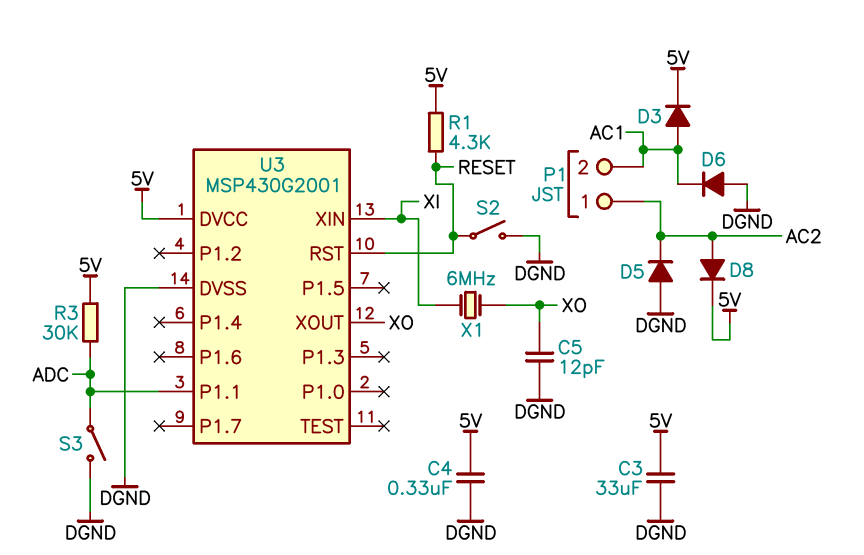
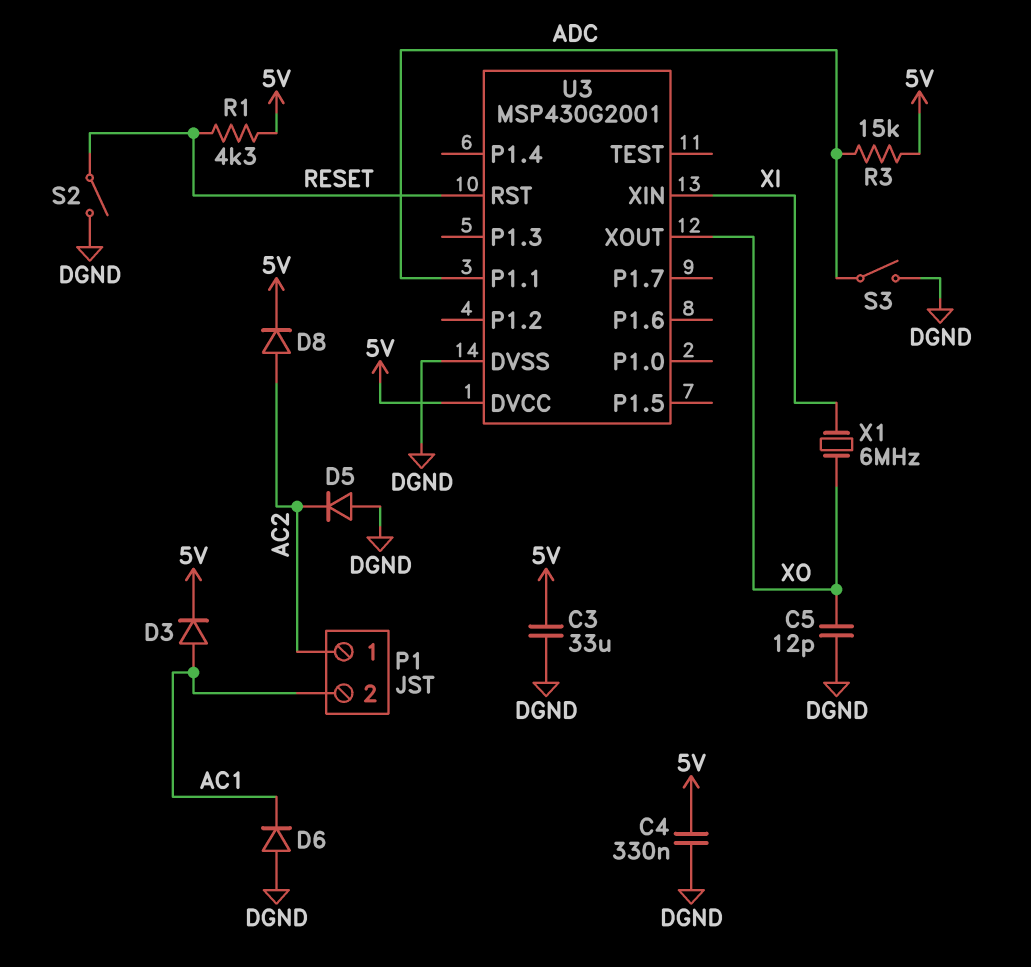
R3: 30k (5V, ADC) -> 15k (5V, ADC)

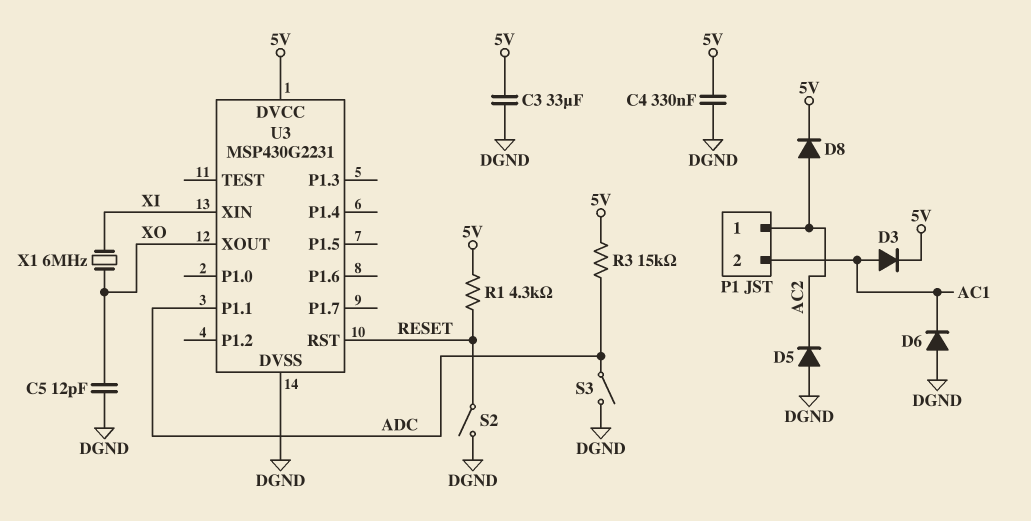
U3: MSP430G2001 -> MSP430G2231

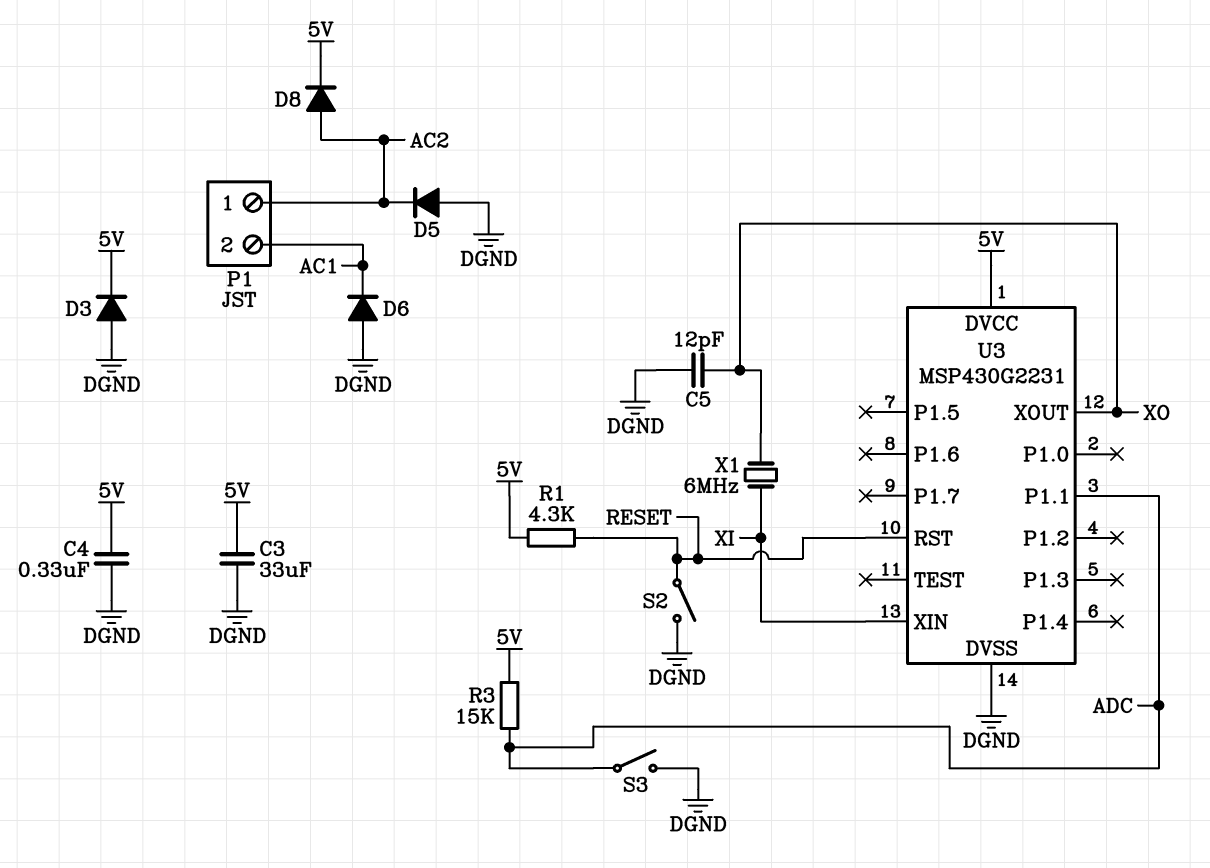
D3: diode (A AC1, K 5V) -> diode (A DGND, K 5V)

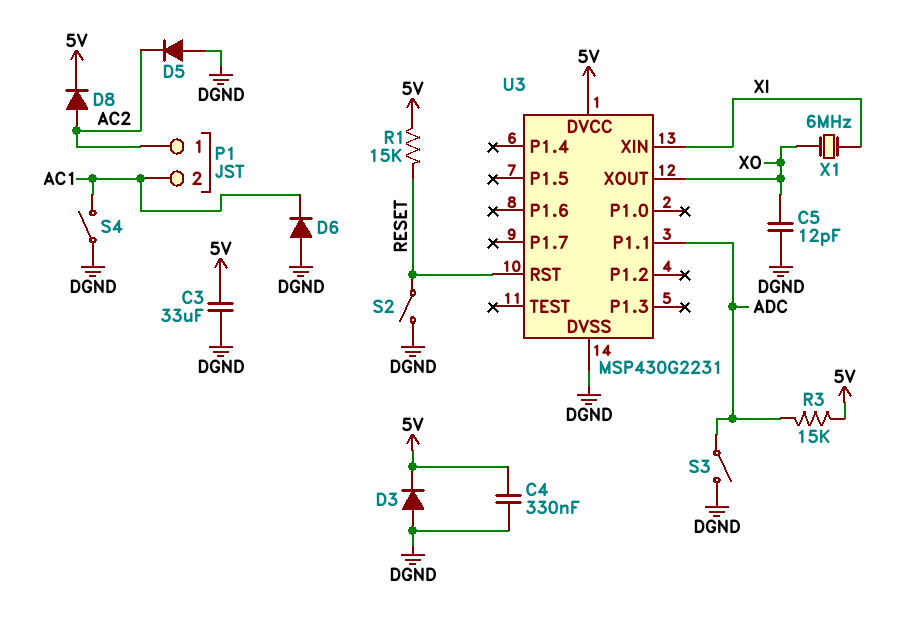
R1: 4.3k (5V, RESET) -> 15k (5V, RESET)
S4: none -> switch (AC1, DGND)

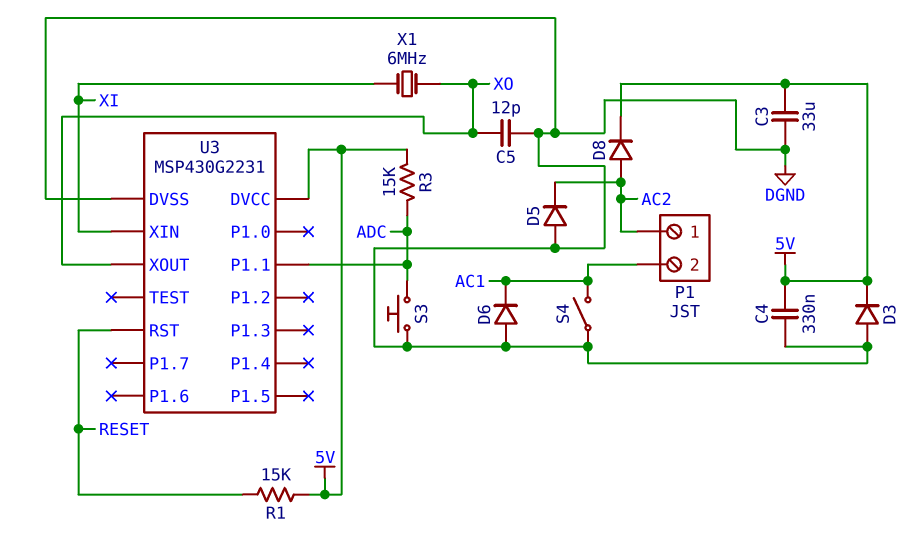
S2: switch (DGND, RESET) -> none
S3: switch (ADC, DGND) -> button (ADC, DGND)

